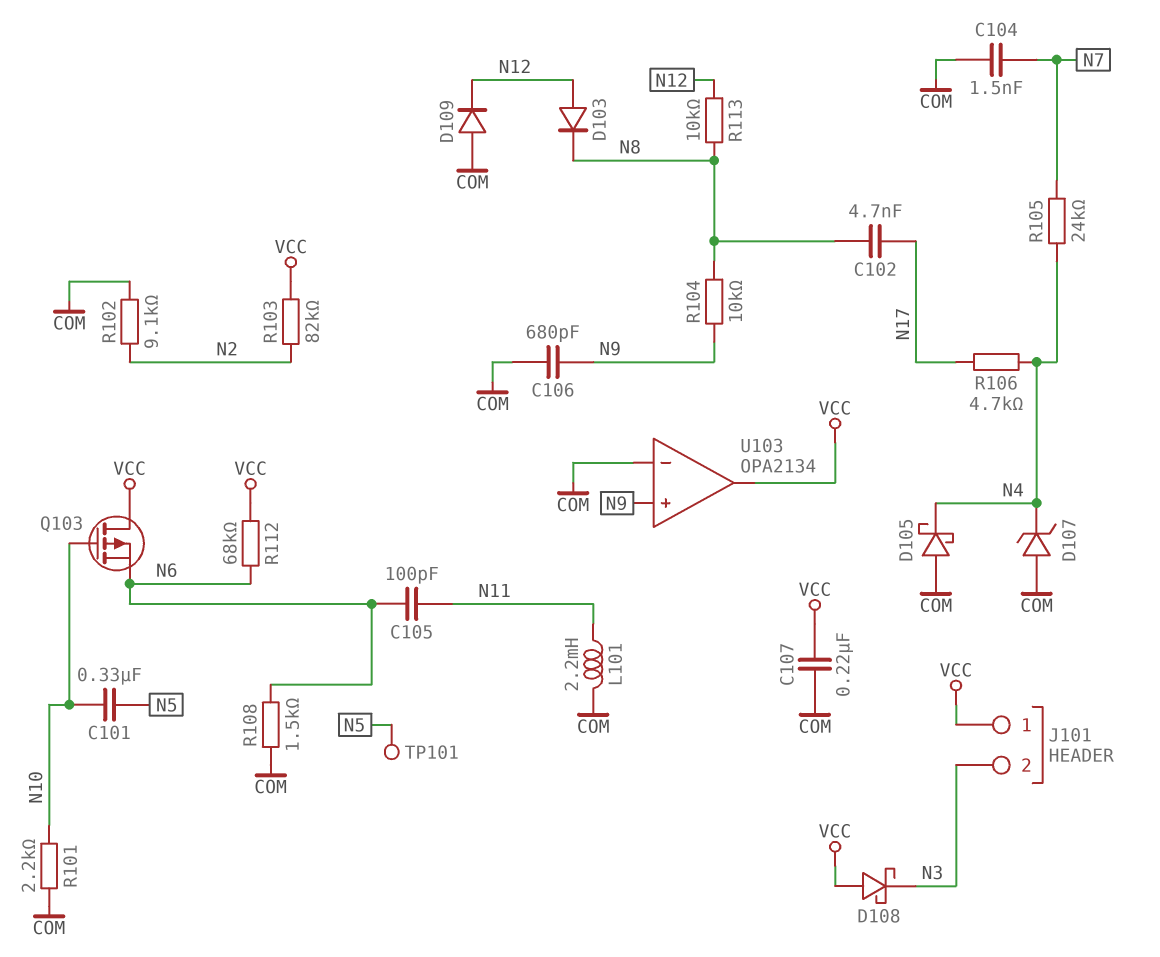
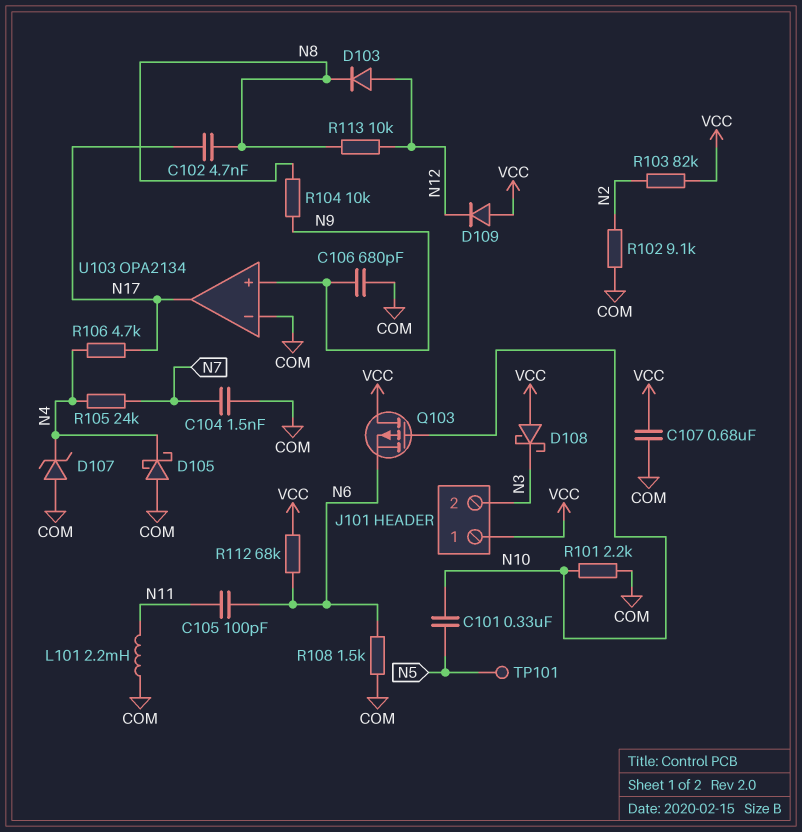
C107: 220nF (COM, VCC) -> 680nF (COM, VCC)
D109: diode (A COM, K N12) -> diode (A VCC, K N12)
U103 pin out: VCC -> N17

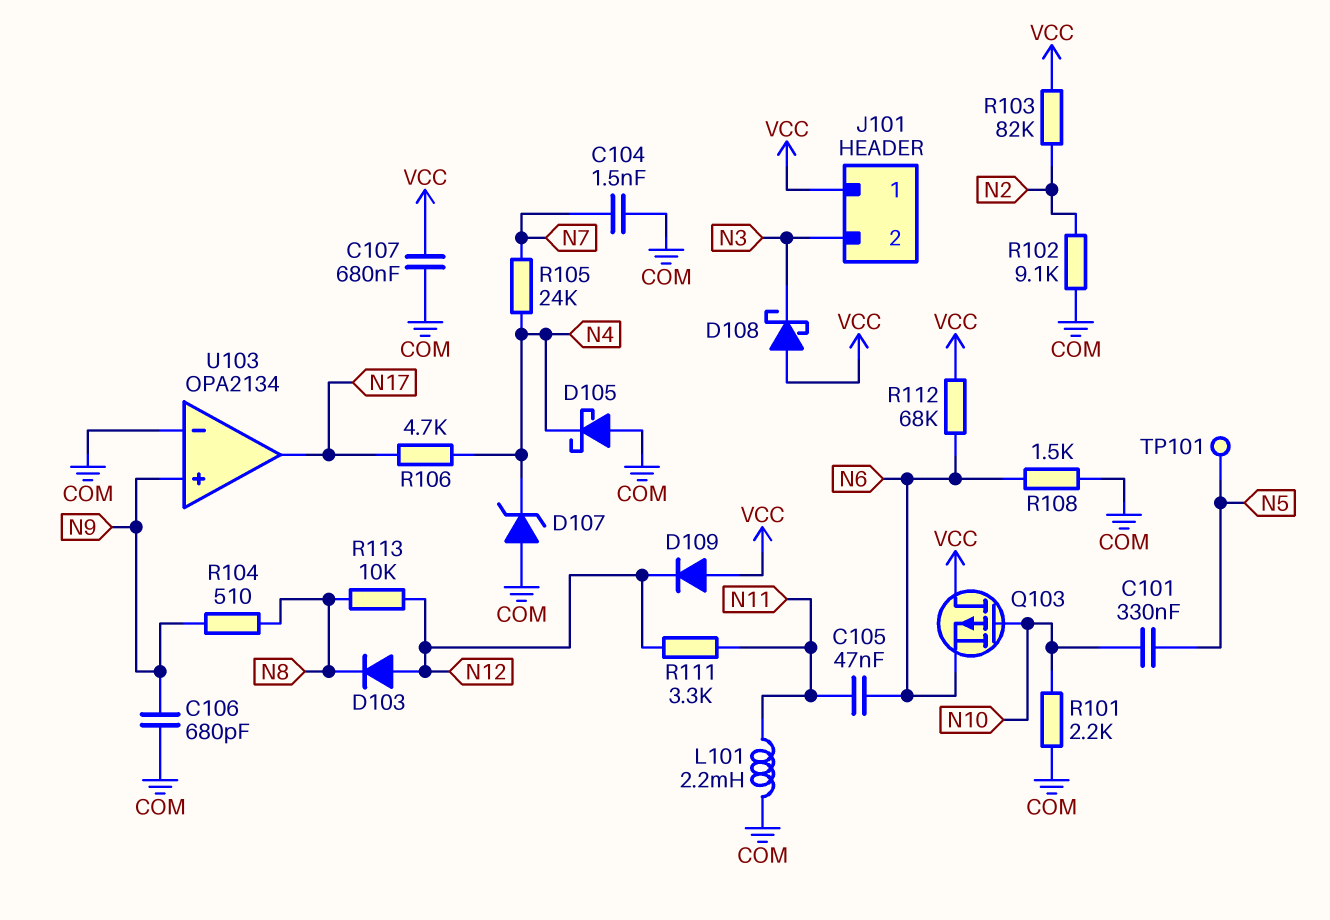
C102: 4.7nF (N8, N17) -> none
C105: 100pF (N6, N11) -> 47nF (N6, N11)
R104: 10k (N8, N9) -> 510 (N8, N9)
R111: none -> 3.3k (N11, N12)

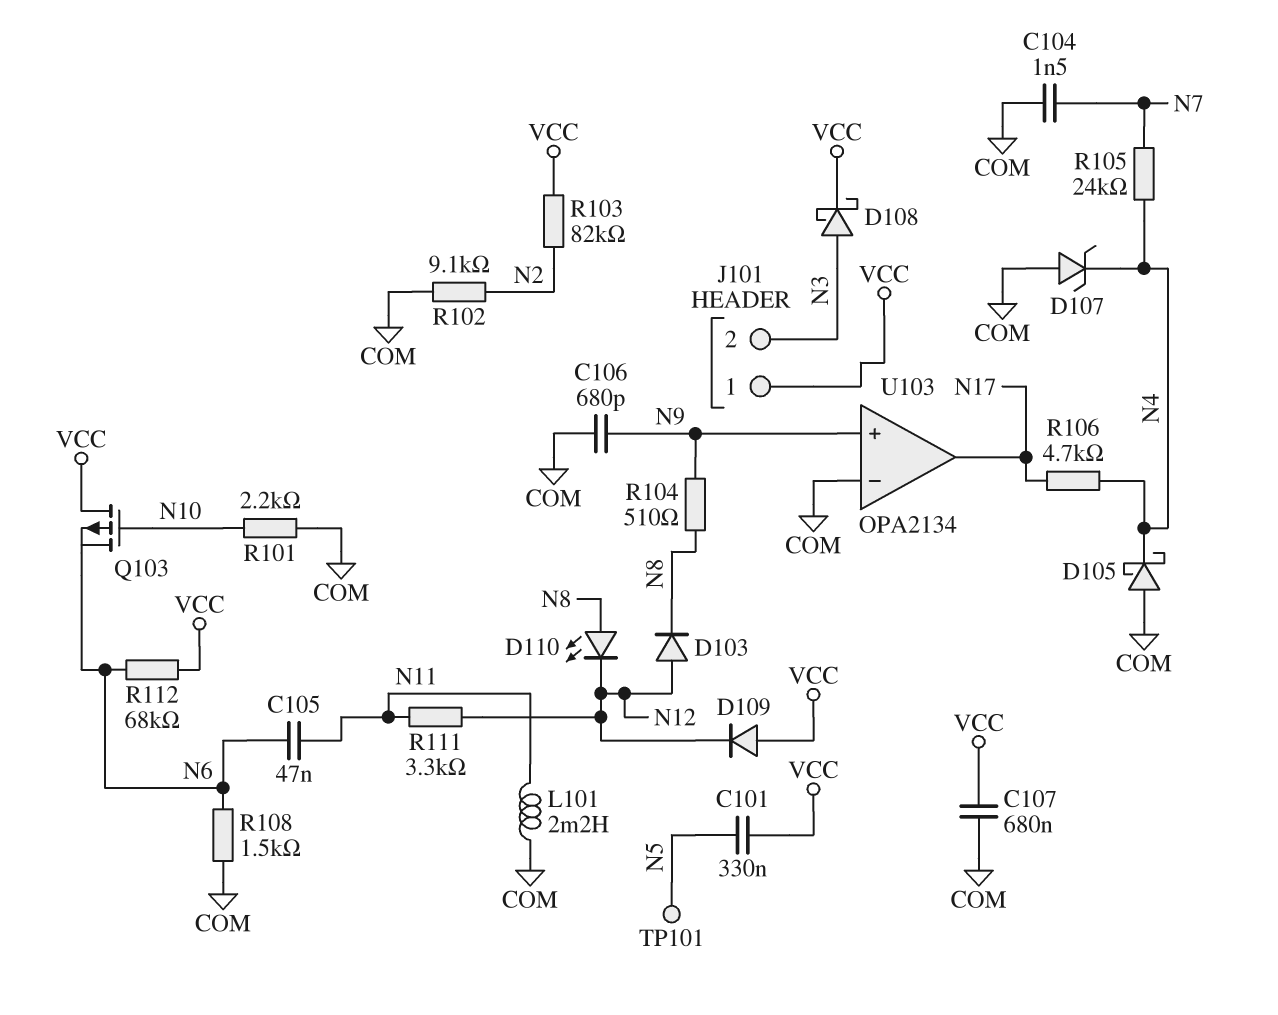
C101: 330nF (N5, N10) -> 330nF (N5, VCC)
D108: schottky (A VCC, K N3) -> schottky (A N3, K VCC)
D110: none -> LED (A N8, K N12)
R113: 10k (N8, N12) -> none

